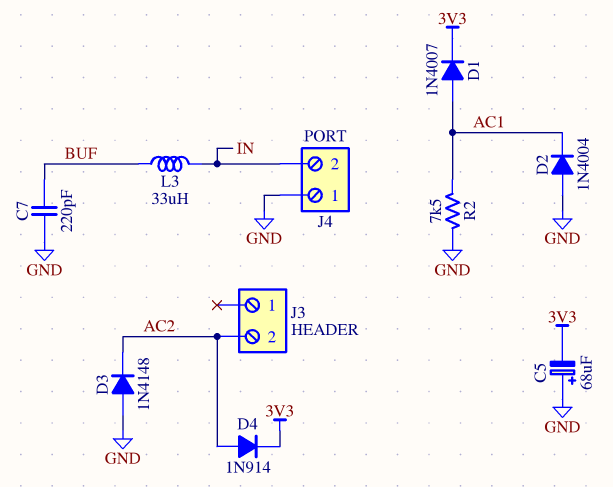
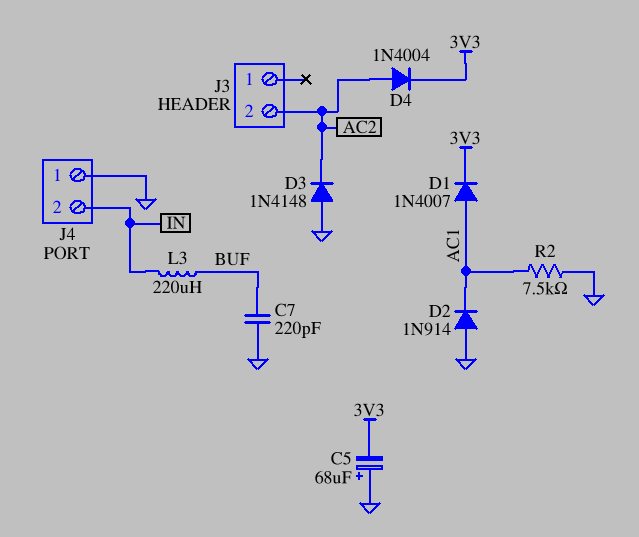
D2: diode 1N4004 (A GND, K AC1) -> diode 1N914 (A GND, K AC1)
D4: diode 1N914 (A AC2, K 3V3) -> diode 1N4004 (A AC2, K 3V3)
L3: 33uH (BUF, IN) -> 220uH (BUF, IN)

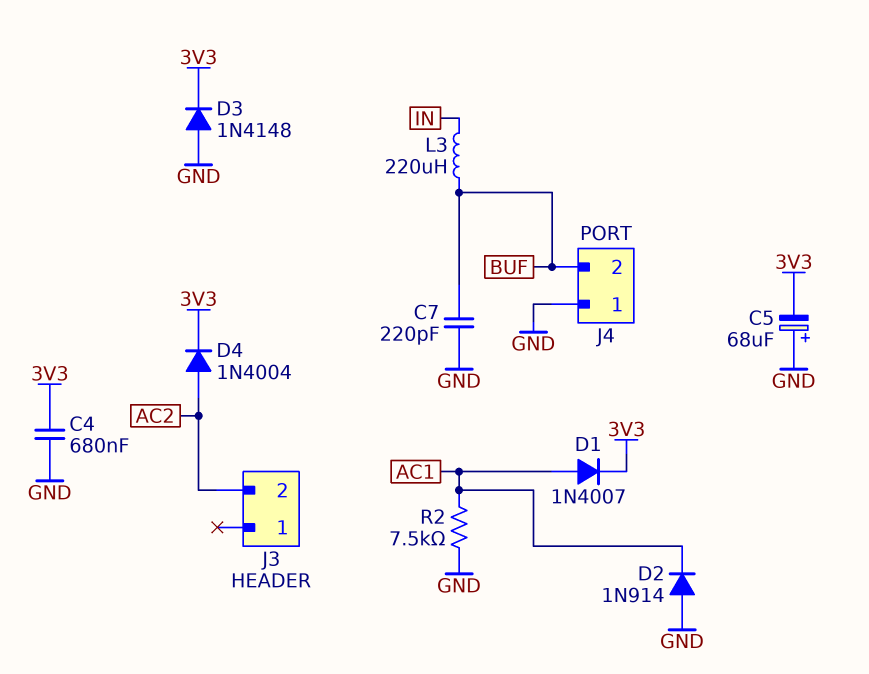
C4: none -> 680nF (3V3, GND)
D3: diode 1N4148 (A GND, K AC2) -> diode 1N4148 (A GND, K 3V3)
J4 pin 2: IN -> BUF

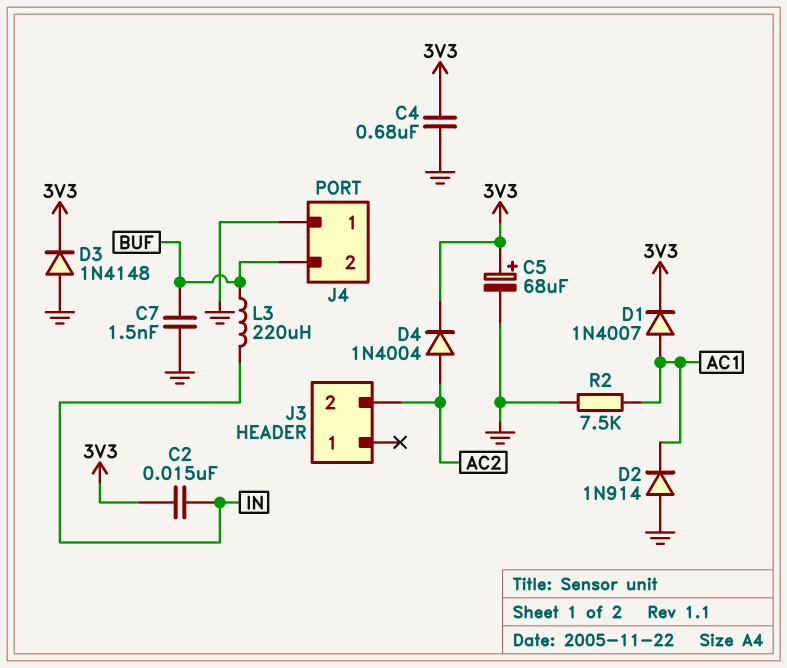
C2: none -> 15nF (3V3, IN)
C5: 68uF (plus GND, minus 3V3) -> 68uF (plus 3V3, minus GND)
C7: 220pF (BUF, GND) -> 1.5nF (BUF, GND)

